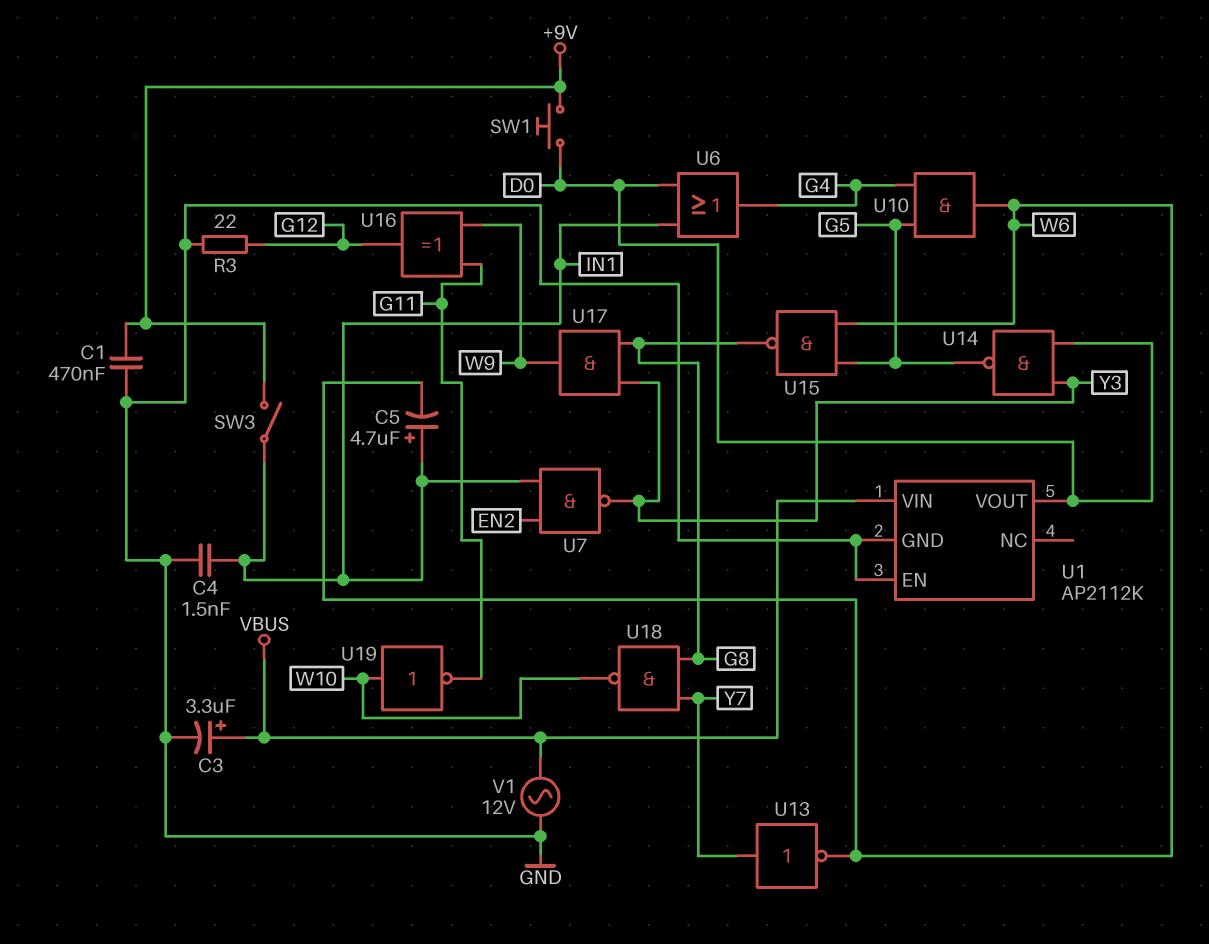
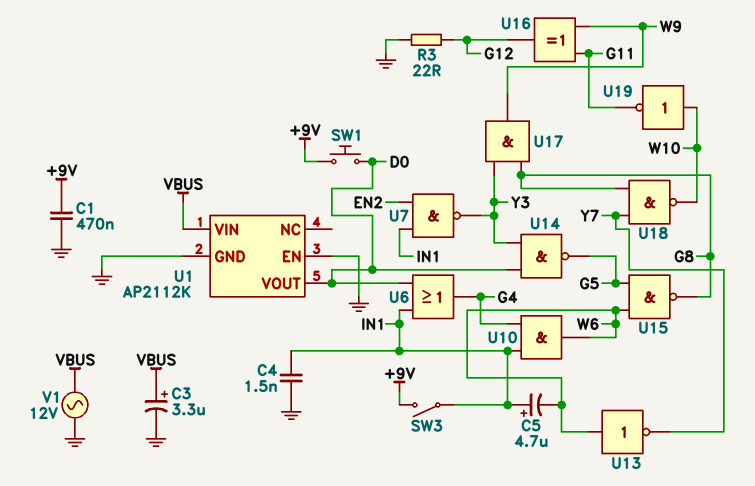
U10: AND (in G4, in G5, out W6) -> AND (in G4, in IN1, out W6)
U13: NOT (in Y7, out W6) -> NOT (in W6, out Y7)

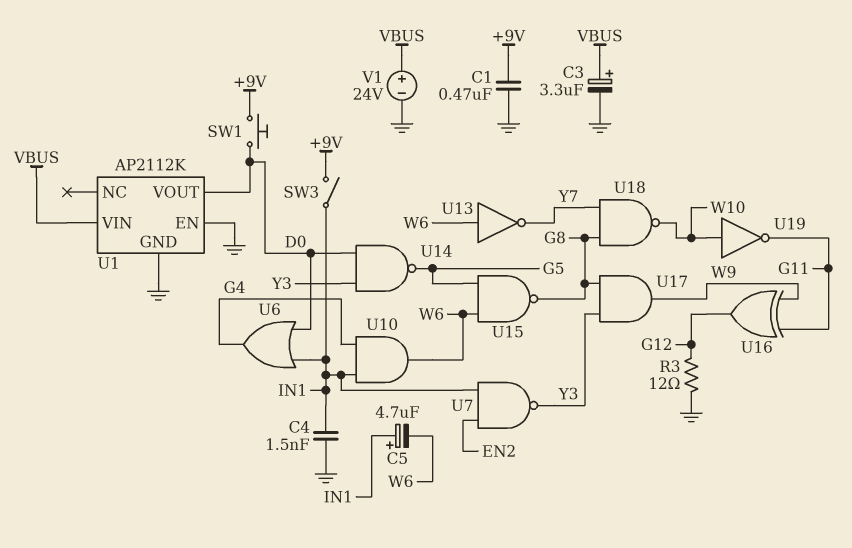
R3: 22 (G12, GND) -> 12 (G12, GND)
V1: AC 12V (GND, VBUS) -> 24V (plus VBUS, minus GND)

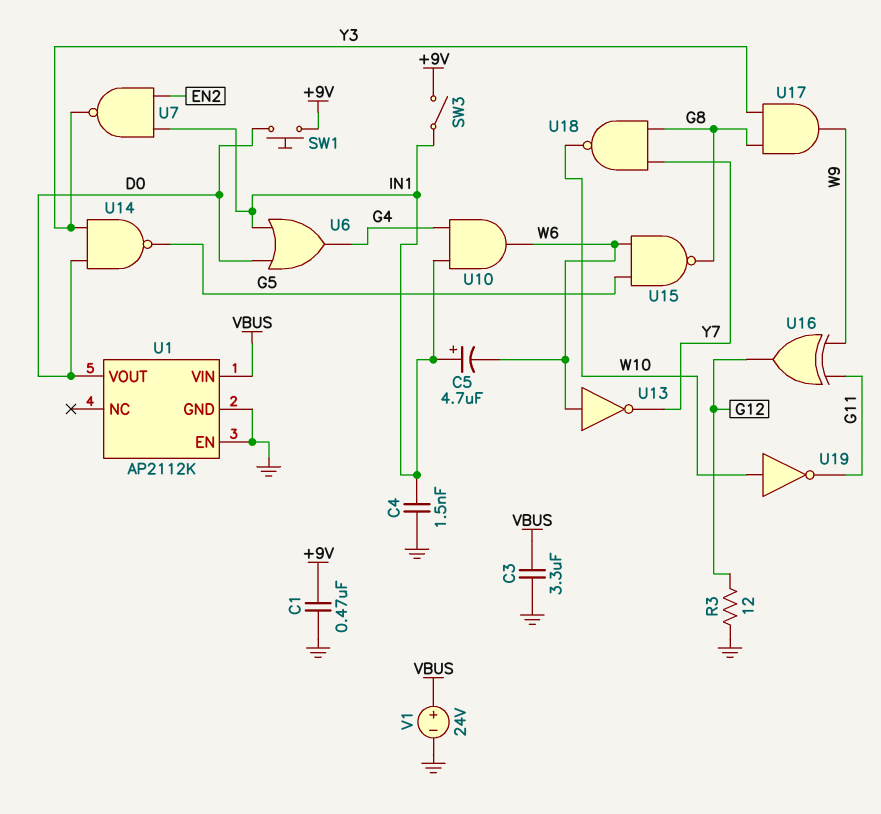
C3: 3.3uF (plus VBUS, minus GND) -> 3.3uF (GND, VBUS)

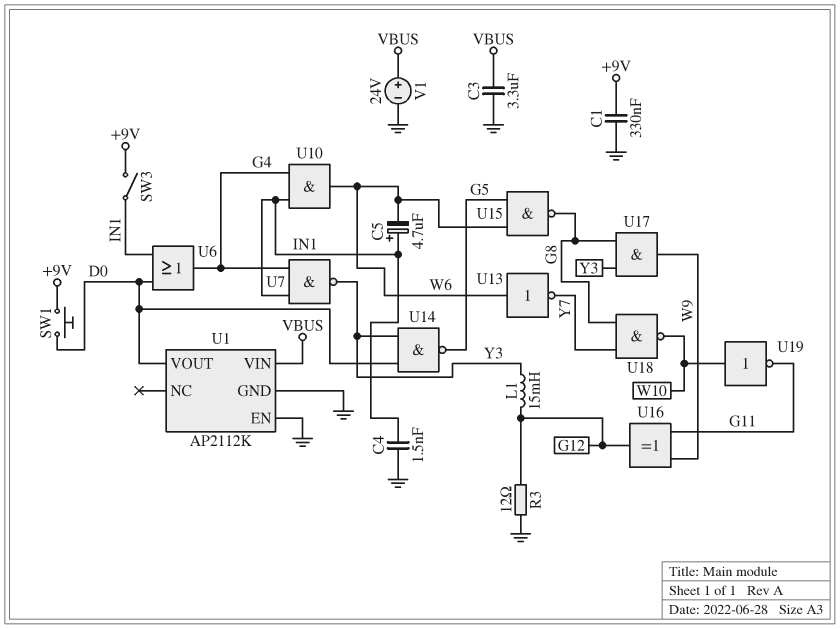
C1: 470nF (+9V, GND) -> 330nF (+9V, GND)
L1: none -> 15mH (G12, Y3)
U7: NAND (in EN2, in IN1, out Y3) -> NAND (in G4, in IN1, out Y3)

